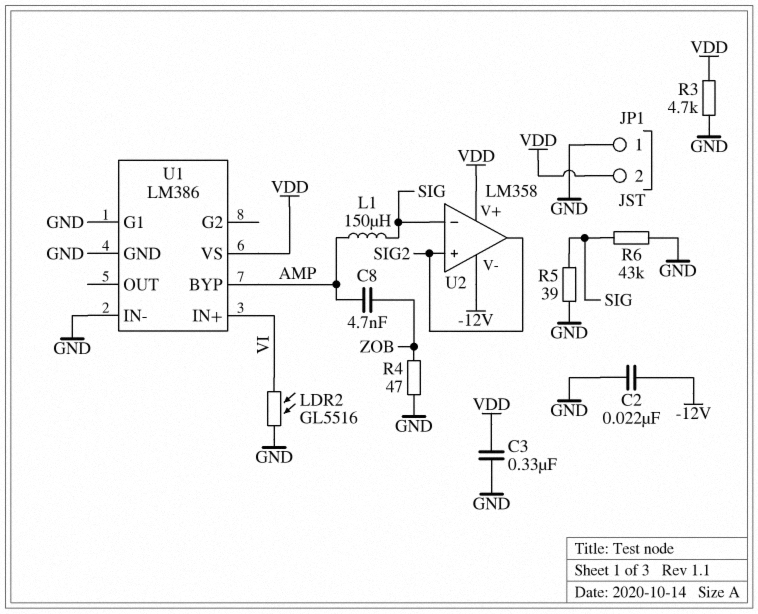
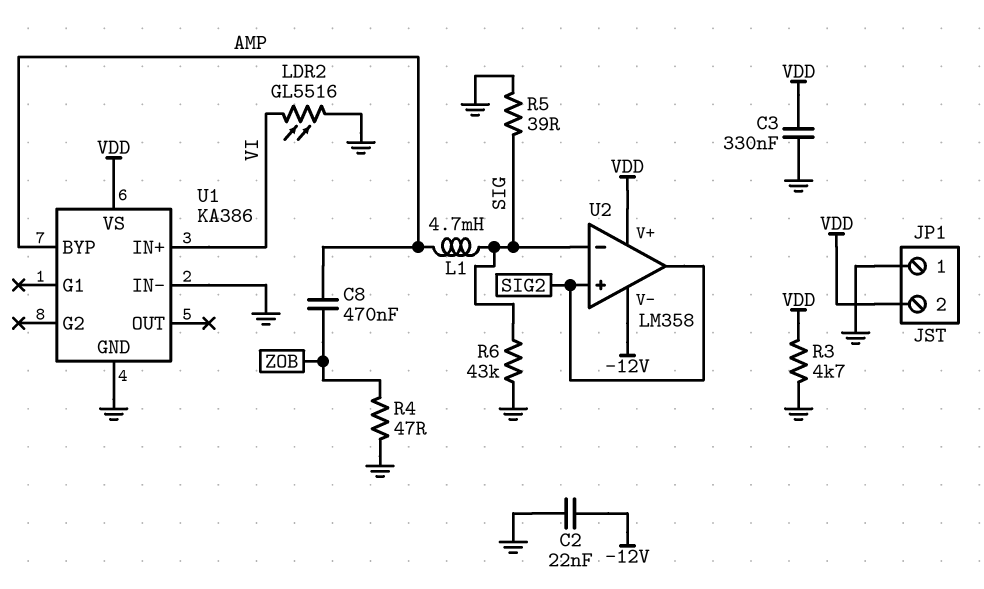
C8: 4.7nF (AMP, ZOB) -> 470nF (AMP, ZOB)
L1: 150uH (AMP, SIG) -> 4.7mH (AMP, SIG)
U1: LM386 -> KA386
U1 pin G1: GND -> none

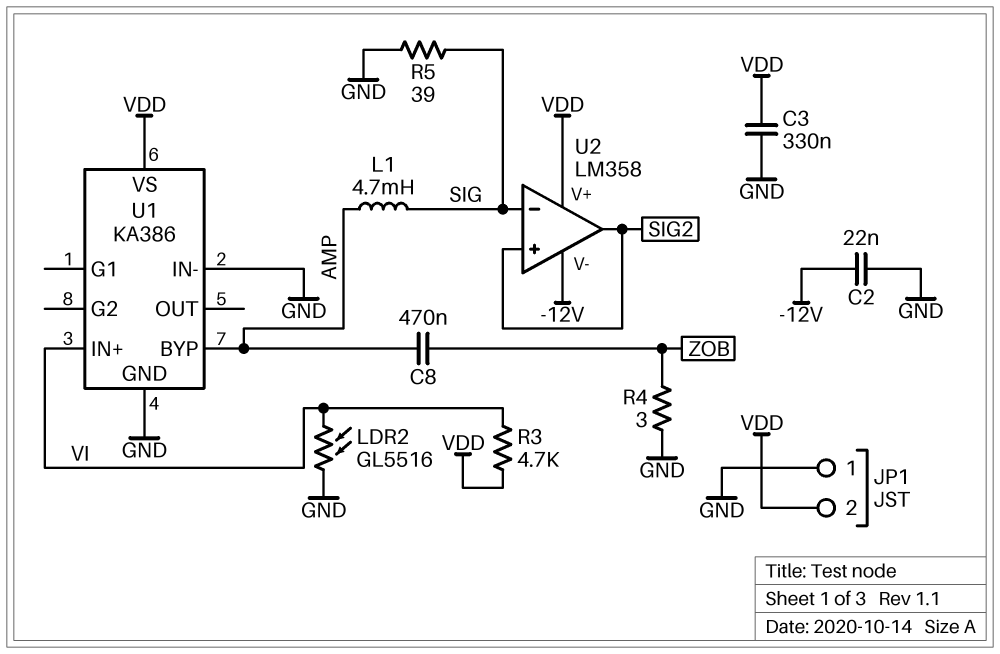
R3: 4.7k (GND, VDD) -> 4.7k (VDD, VI)
R4: 47 (GND, ZOB) -> 3 (GND, ZOB)
R6: 43k (GND, SIG) -> none

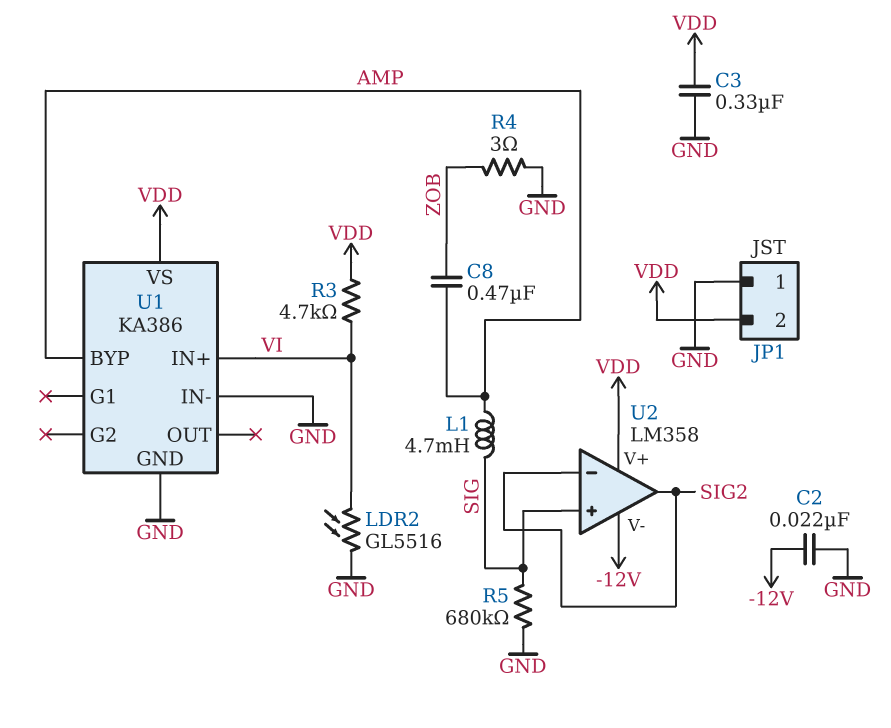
R5: 39 (GND, SIG) -> 680k (GND, SIG)
U2 pin in+: SIG2 -> SIG
U2 pin in-: SIG -> SIG2

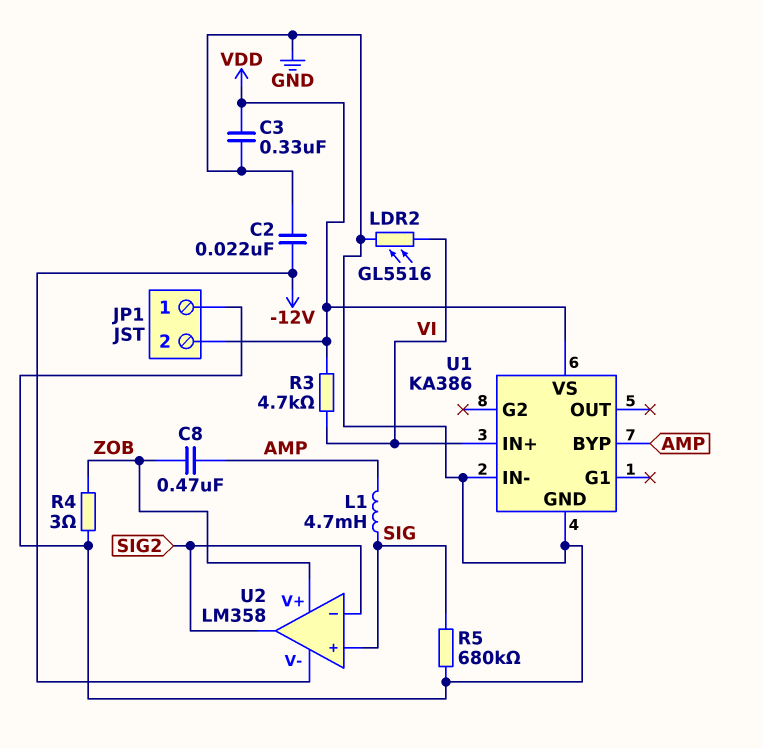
U2 pin V+: VDD -> ZOB

